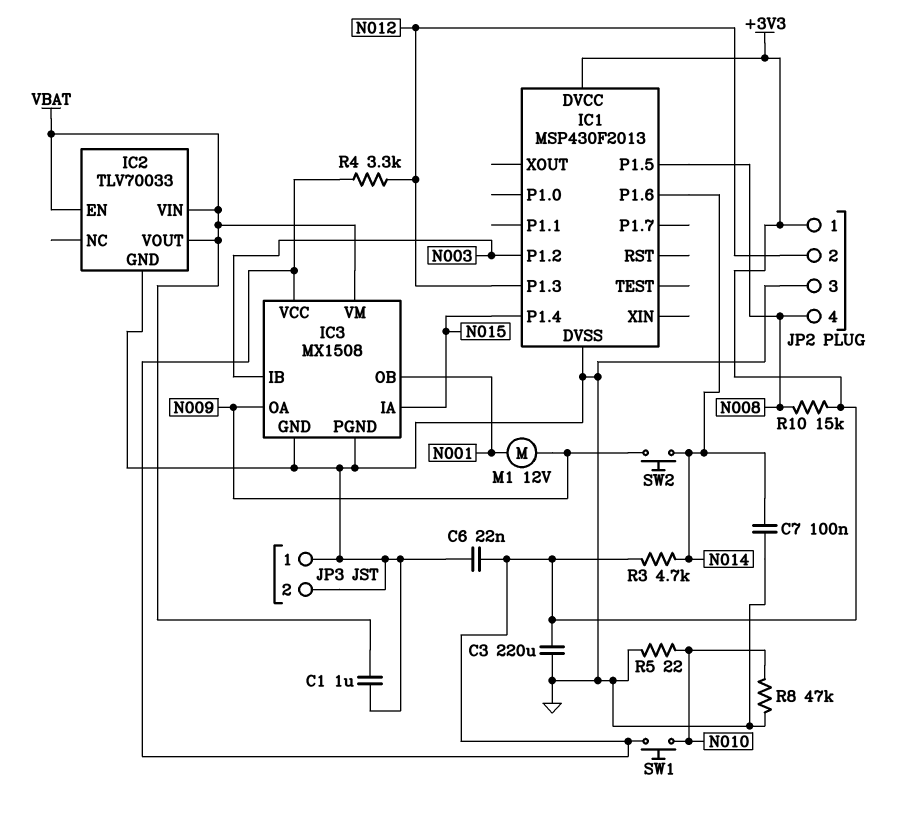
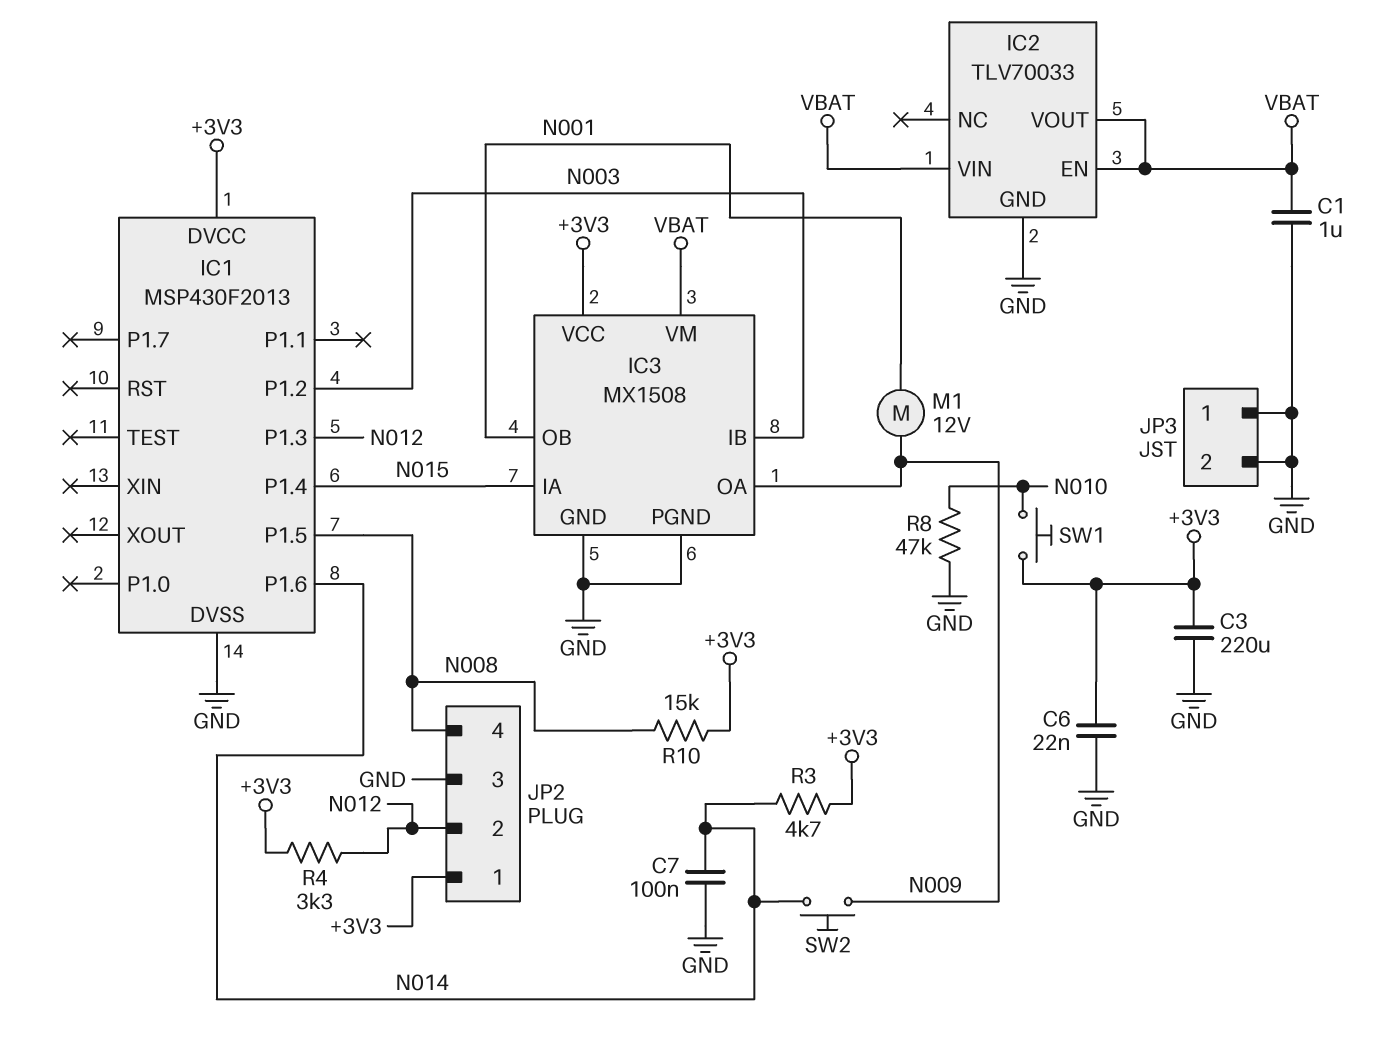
R5: 22 (GND, N010) -> none

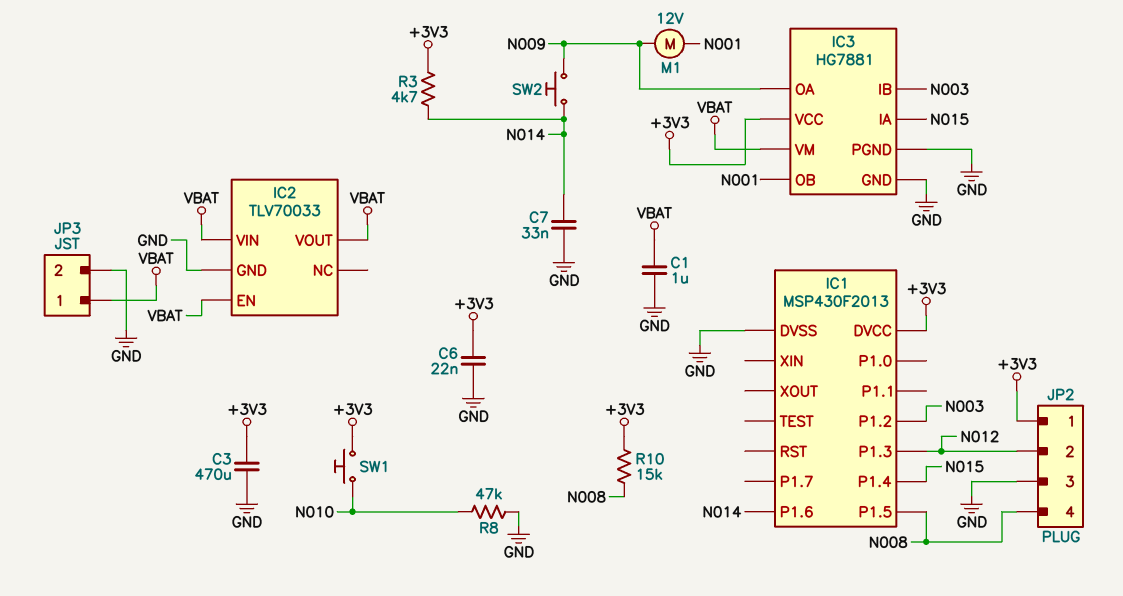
C3: 220uF (+3V3, GND) -> 470uF (+3V3, GND)
C7: 100nF (GND, N014) -> 33nF (GND, N014)
IC3: MX1508 -> HG7881
JP3 pin 1: GND -> VBAT
R4: 3.3k (+3V3, N012) -> none

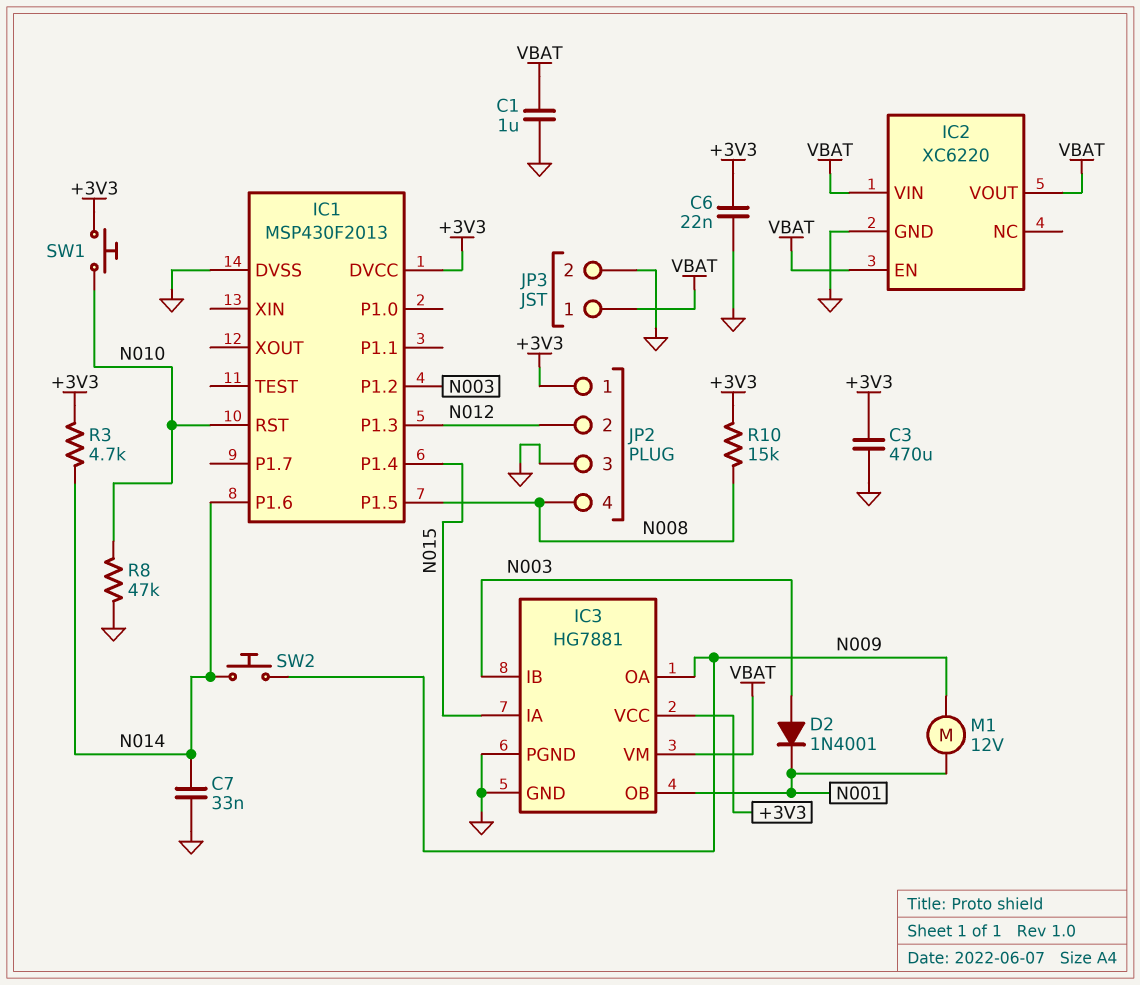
D2: none -> diode 1N4001 (A N003, K N001)
IC1 pin RST: none -> N010
IC2: TLV70033 -> XC6220

